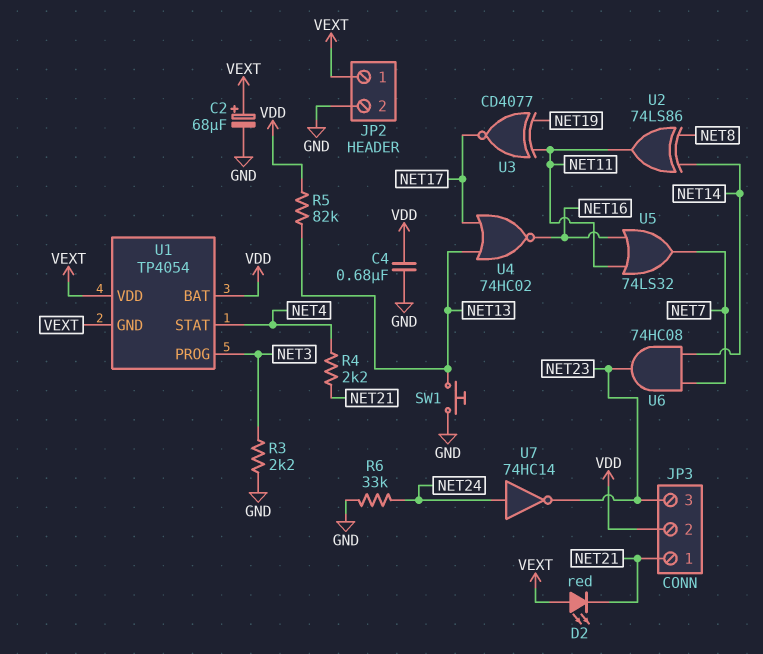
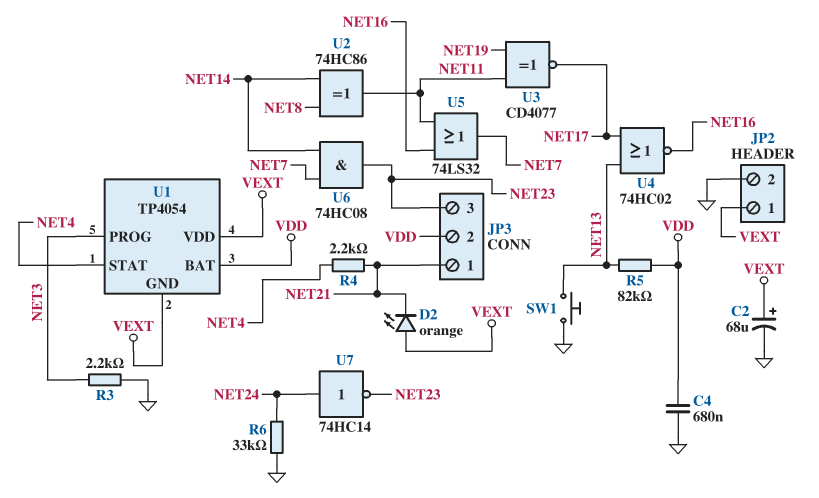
D2: LED red (A VEXT, K NET21) -> LED orange (A VEXT, K NET21)
U2: XOR 74LS86 (in NET8, in NET14, out NET11) -> XOR 74HC86 (in NET8, in NET14, out NET11)

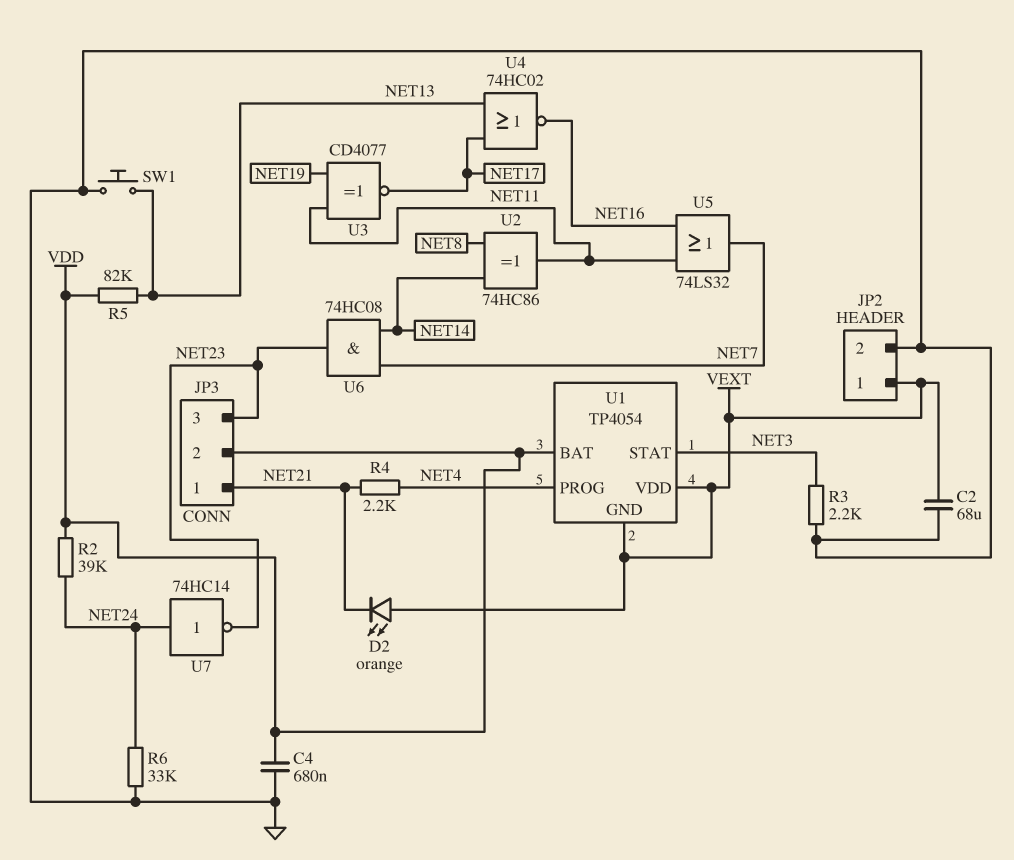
C2: 68uF (plus VEXT, minus GND) -> 68uF (GND, VEXT)
R2: none -> 39k (NET24, VDD)
U1 pin PROG: NET3 -> NET4
U1 pin STAT: NET4 -> NET3

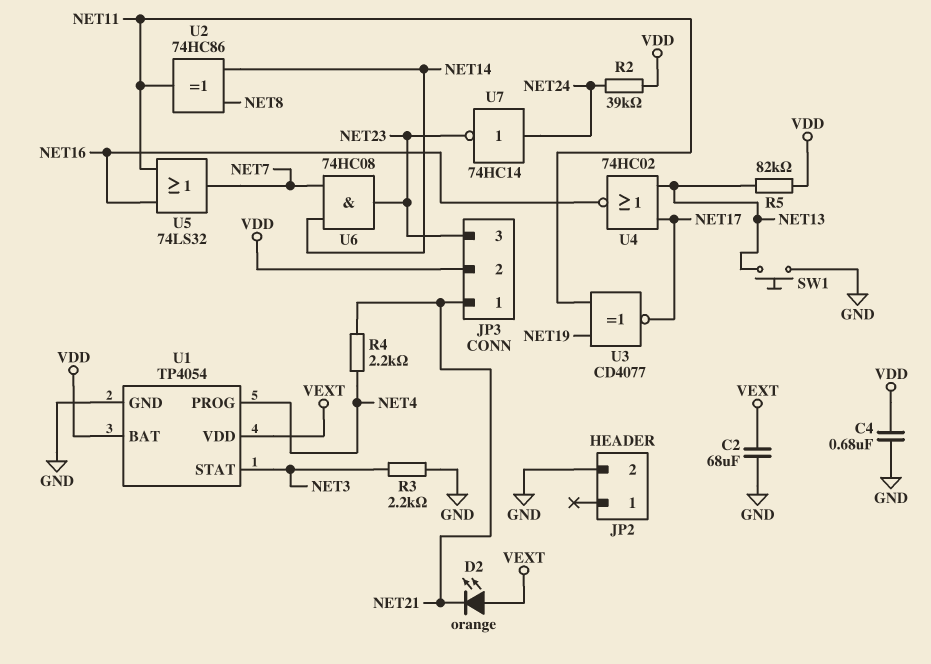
JP2 pin 1: VEXT -> none
R6: 33k (GND, NET24) -> none
U1 pin GND: VEXT -> GND

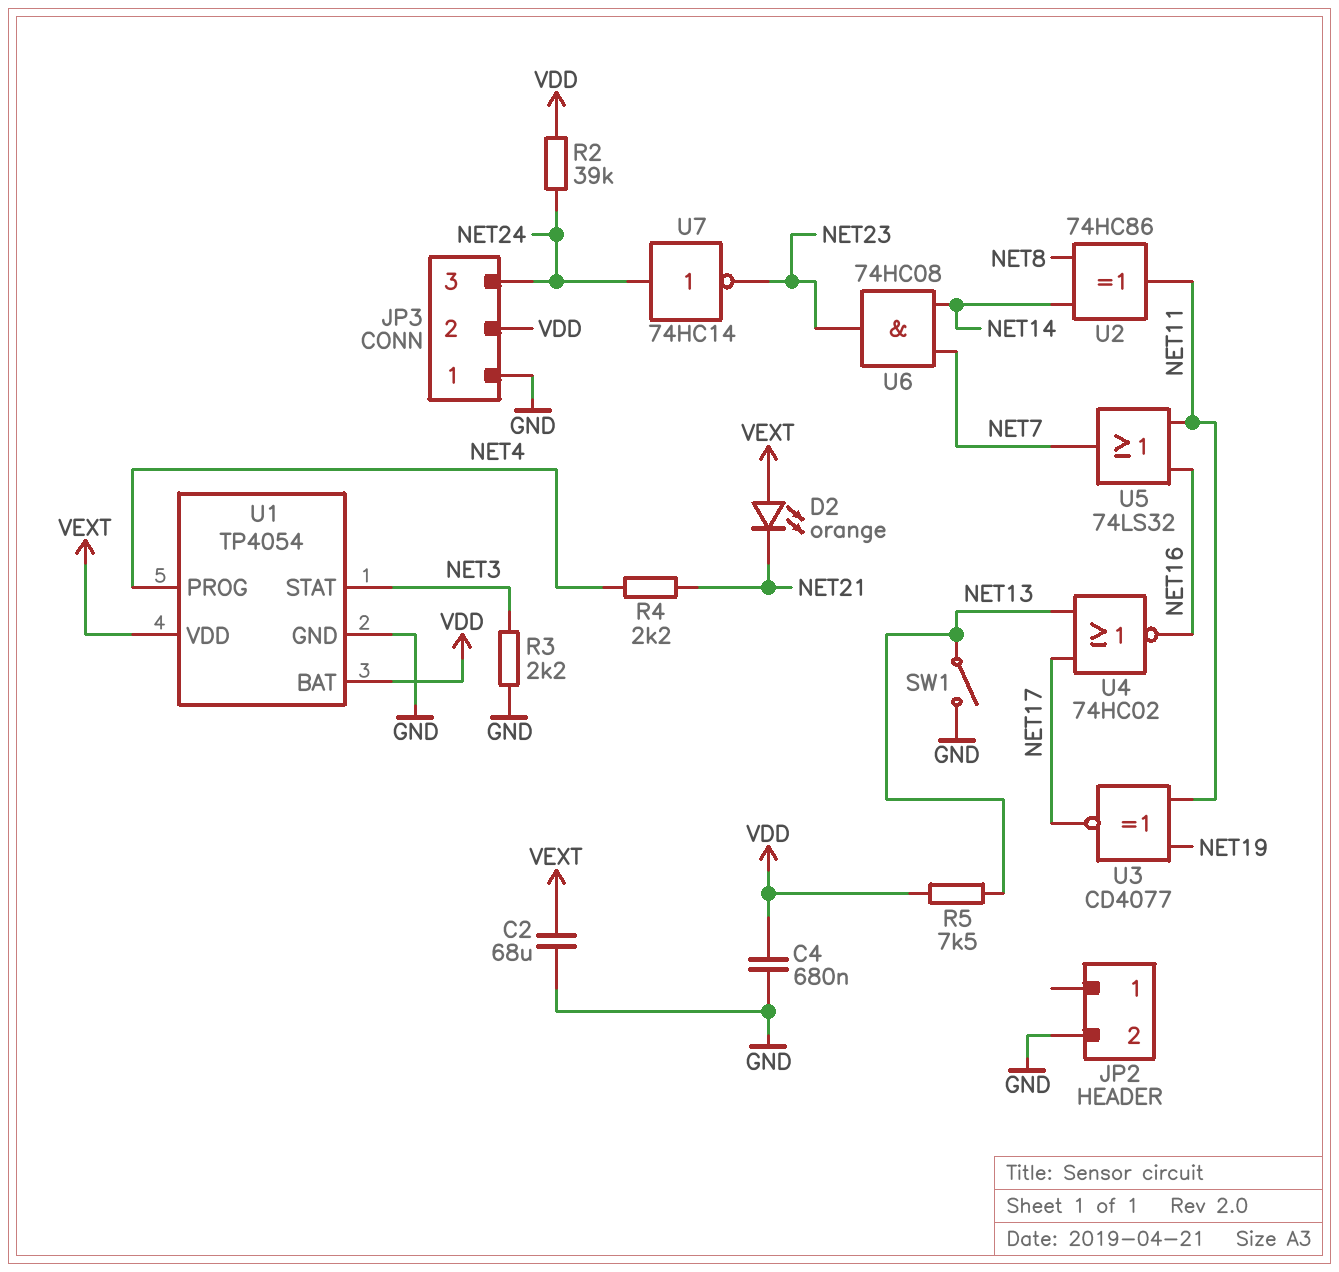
JP3 pin 1: NET21 -> GND
JP3 pin 3: NET23 -> NET24
R5: 82k (NET13, VDD) -> 7.5k (NET13, VDD)
SW1: button (GND, NET13) -> switch (GND, NET13)

